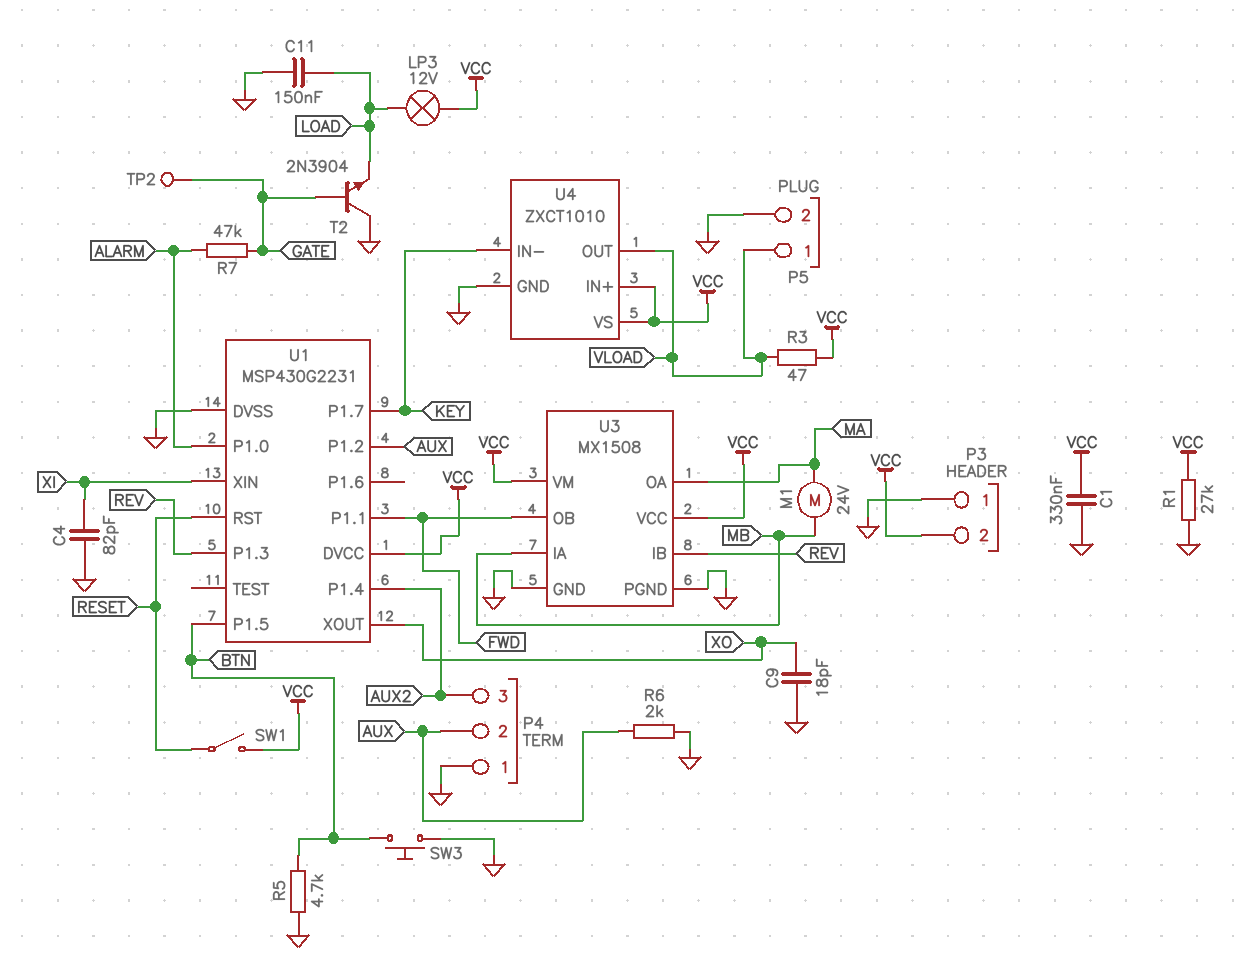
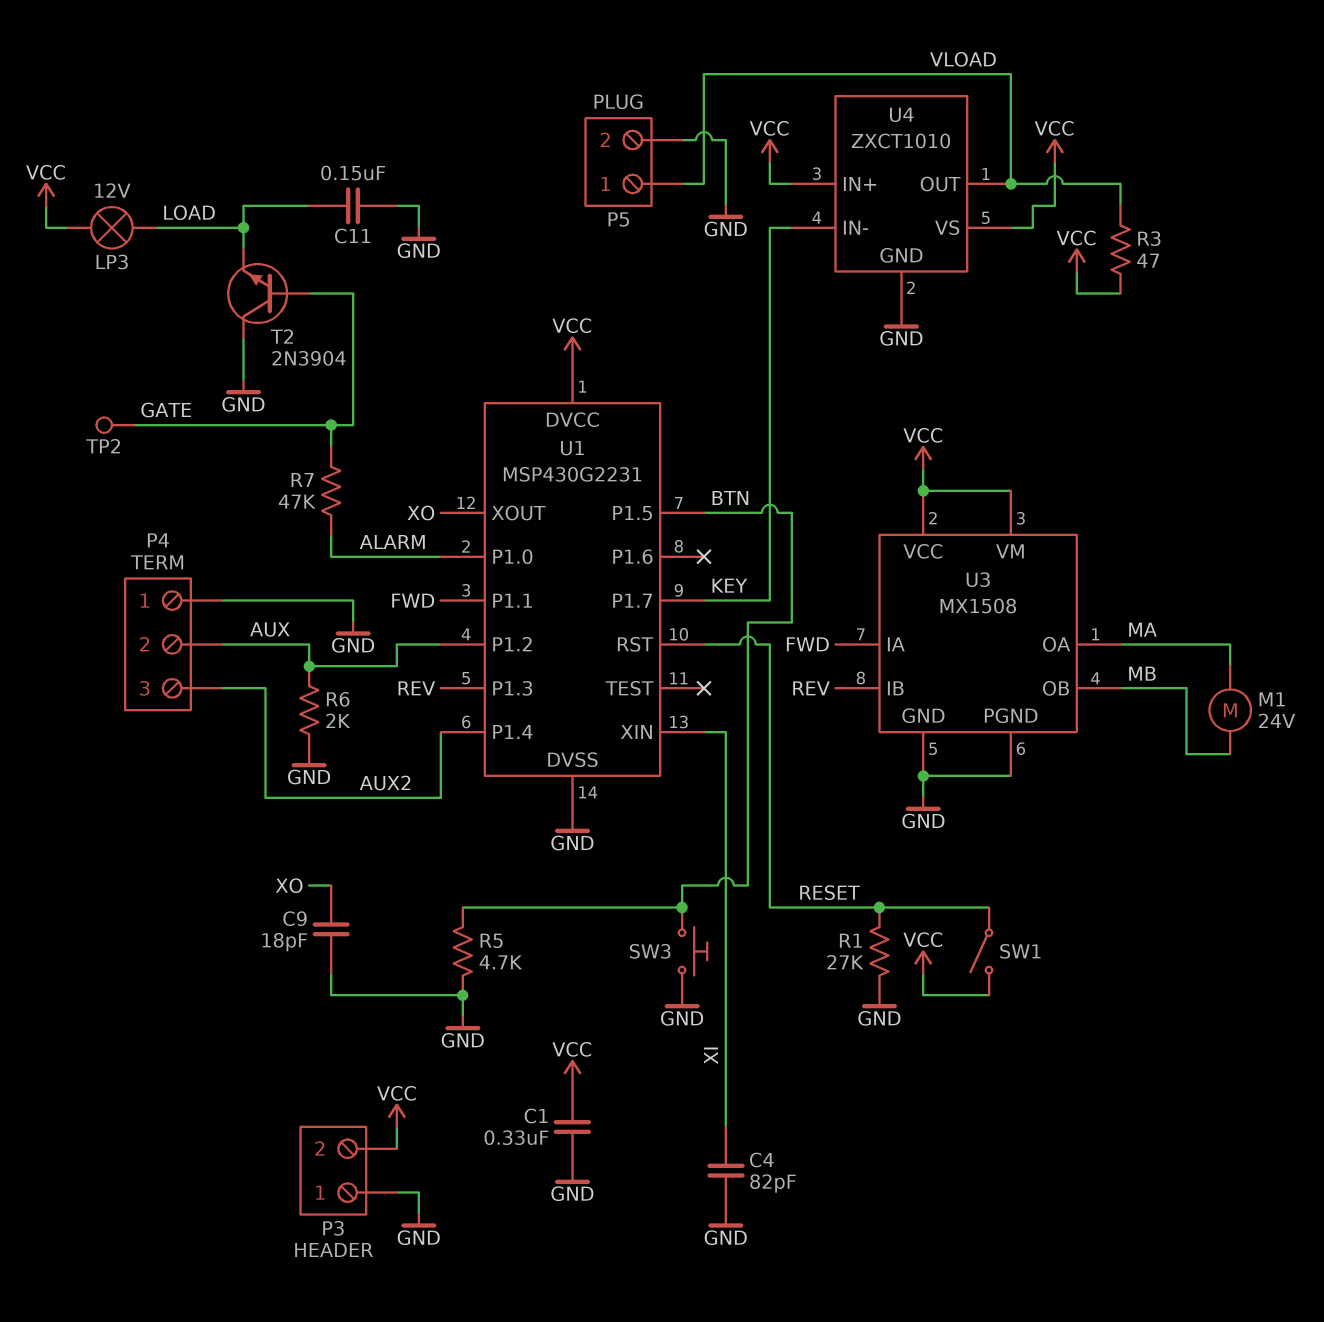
R1: 27k (GND, VCC) -> 27k (GND, RESET)
U3 pin IA: MB -> FWD
U3 pin OB: FWD -> MB

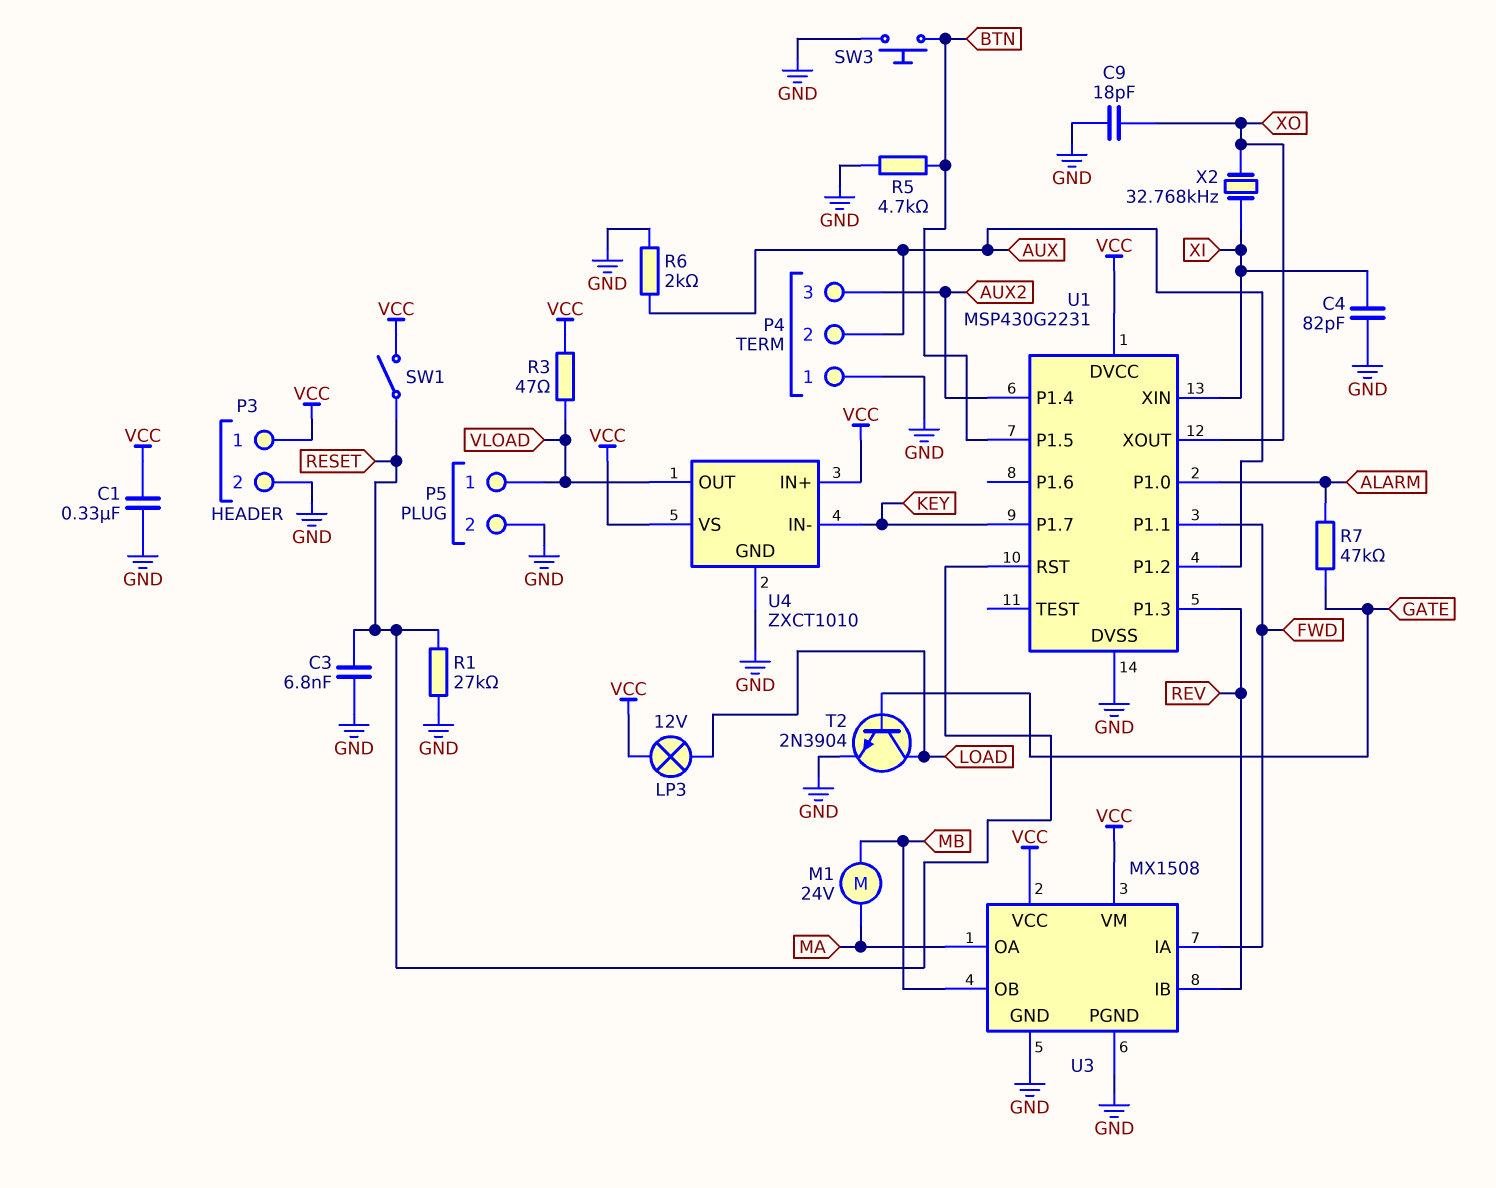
C3: none -> 6.8nF (GND, RESET)
C11: 150nF (GND, LOAD) -> none
P3 pin 1: GND -> VCC
P3 pin 2: VCC -> GND
T2: NPN 2N3904 (B GATE, C GND, E LOAD) -> NPN 2N3904 (B GATE, C LOAD, E GND)
TP2: test point (GATE) -> none
X2: none -> 32.768kHz (XI, XO)

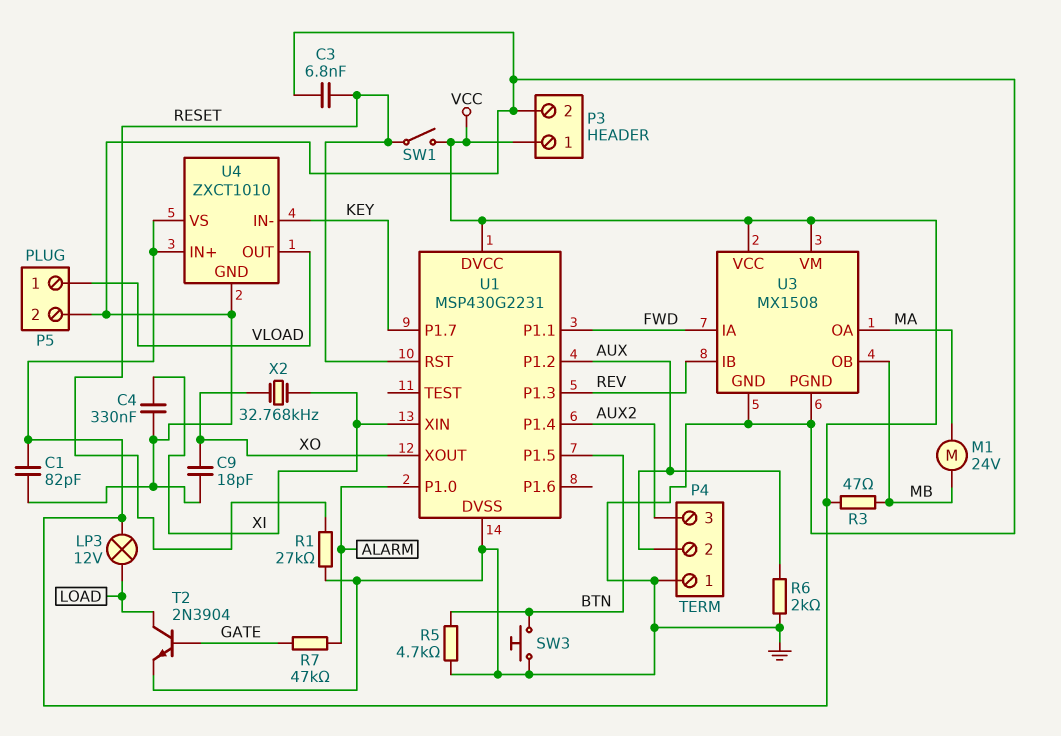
C1: 330nF (GND, VCC) -> 82pF (GND, VCC)
C4: 82pF (GND, XI) -> 330nF (GND, XI)
R3: 47 (VCC, VLOAD) -> 47 (MB, VCC)

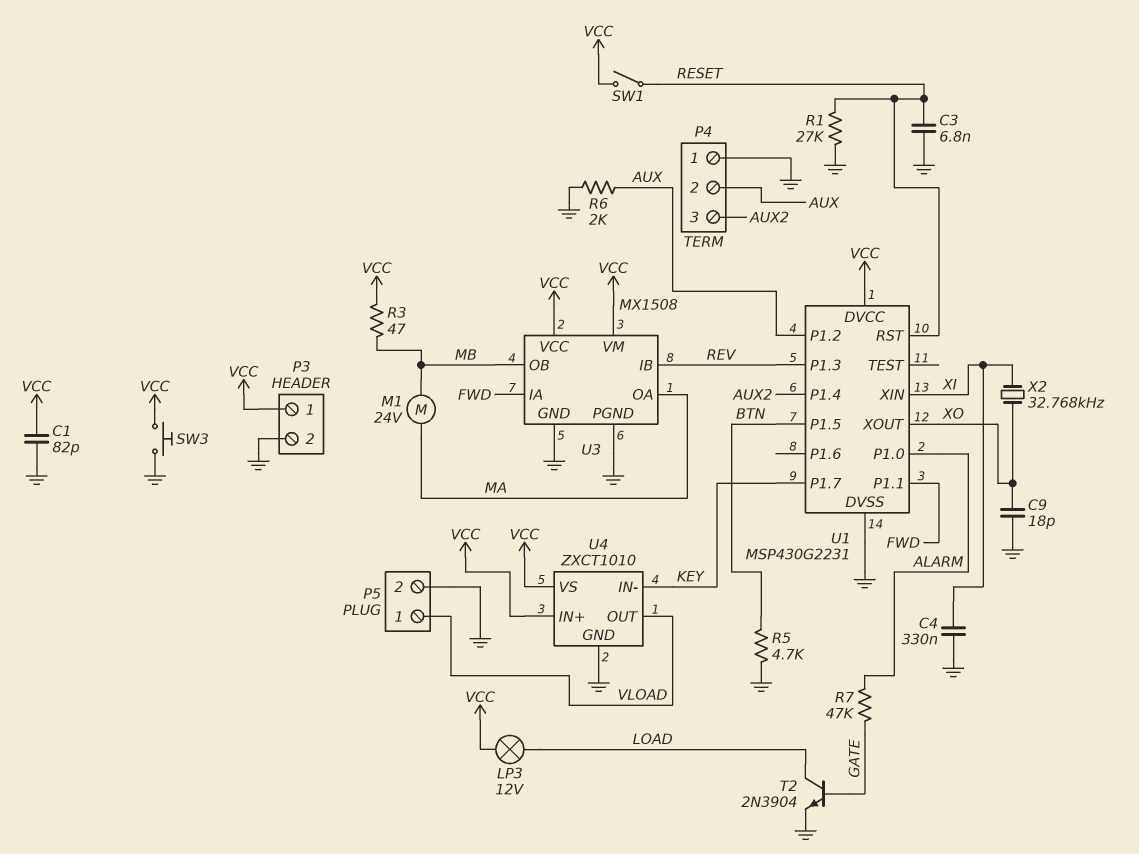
SW3: button (BTN, GND) -> button (GND, VCC)

